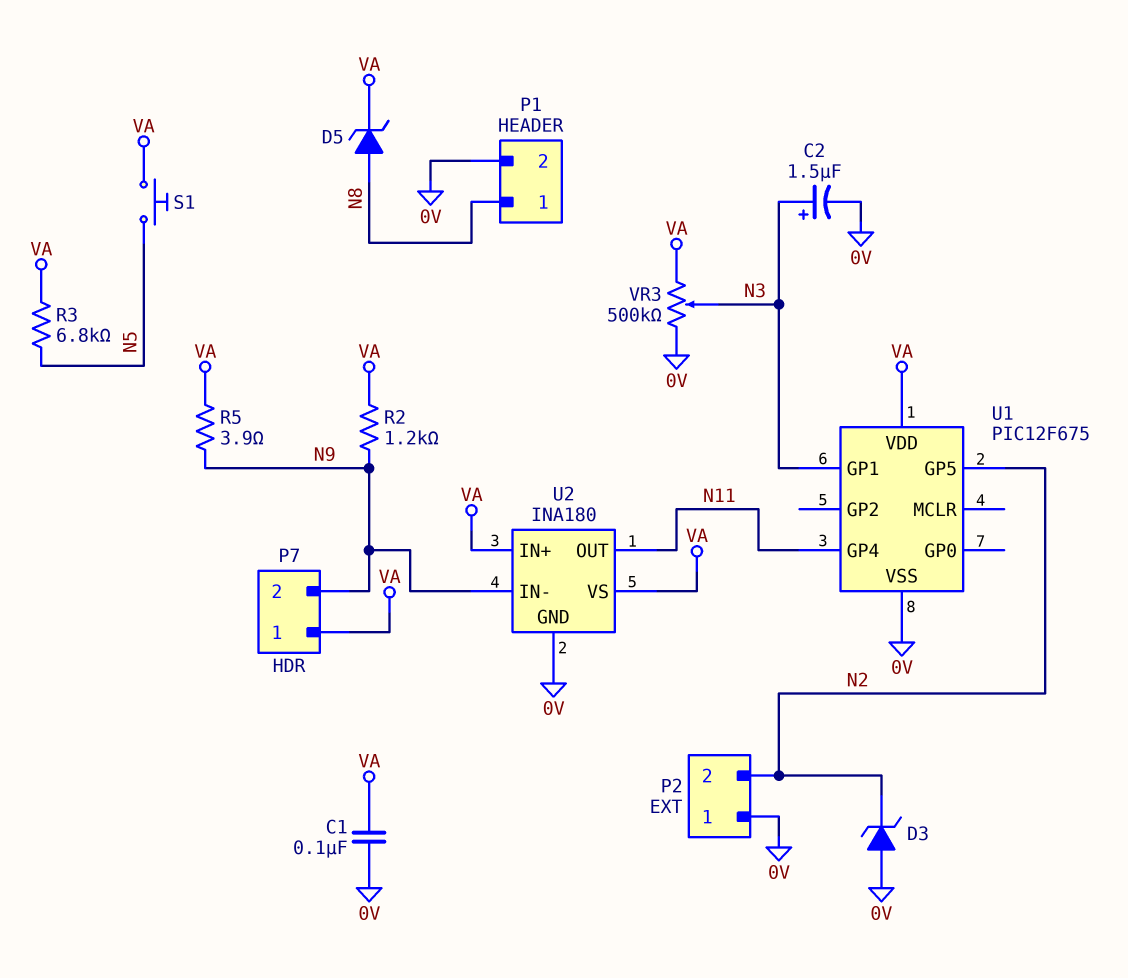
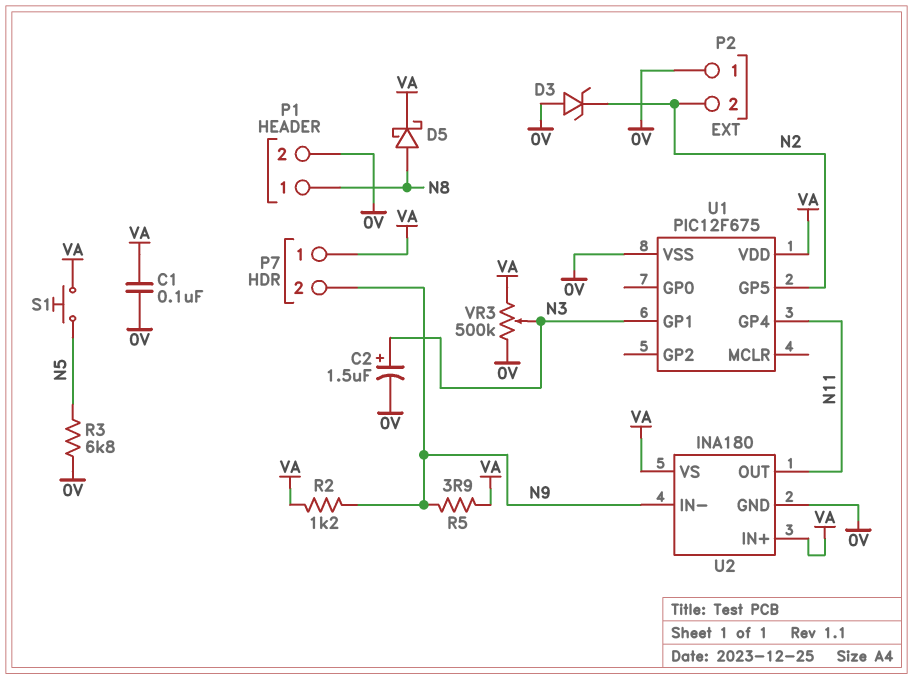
D5: zener (A N8, K VA) -> schottky (A N8, K VA)
R3: 6.8k (N5, VA) -> 6.8k (0V, N5)

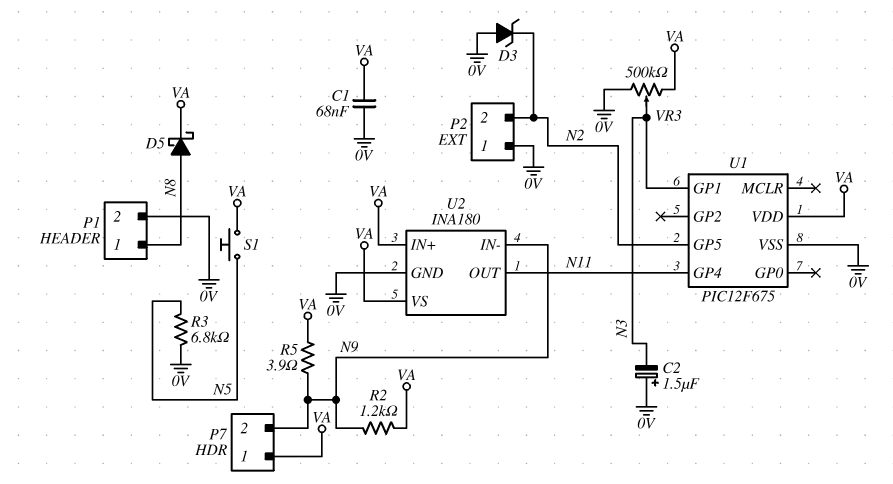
C1: 100nF (0V, VA) -> 68nF (0V, VA)
C2: 1.5uF (plus N3, minus 0V) -> 1.5uF (plus 0V, minus N3)

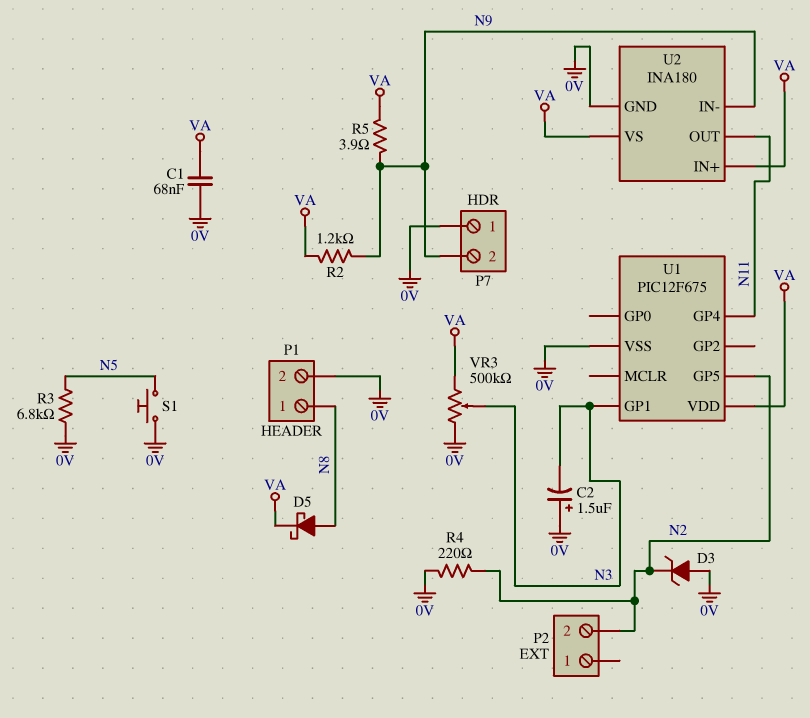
P2 pin 1: 0V -> none
P7 pin 1: VA -> 0V
R4: none -> 220 (0V, N2)
S1: button (N5, VA) -> button (0V, N5)

